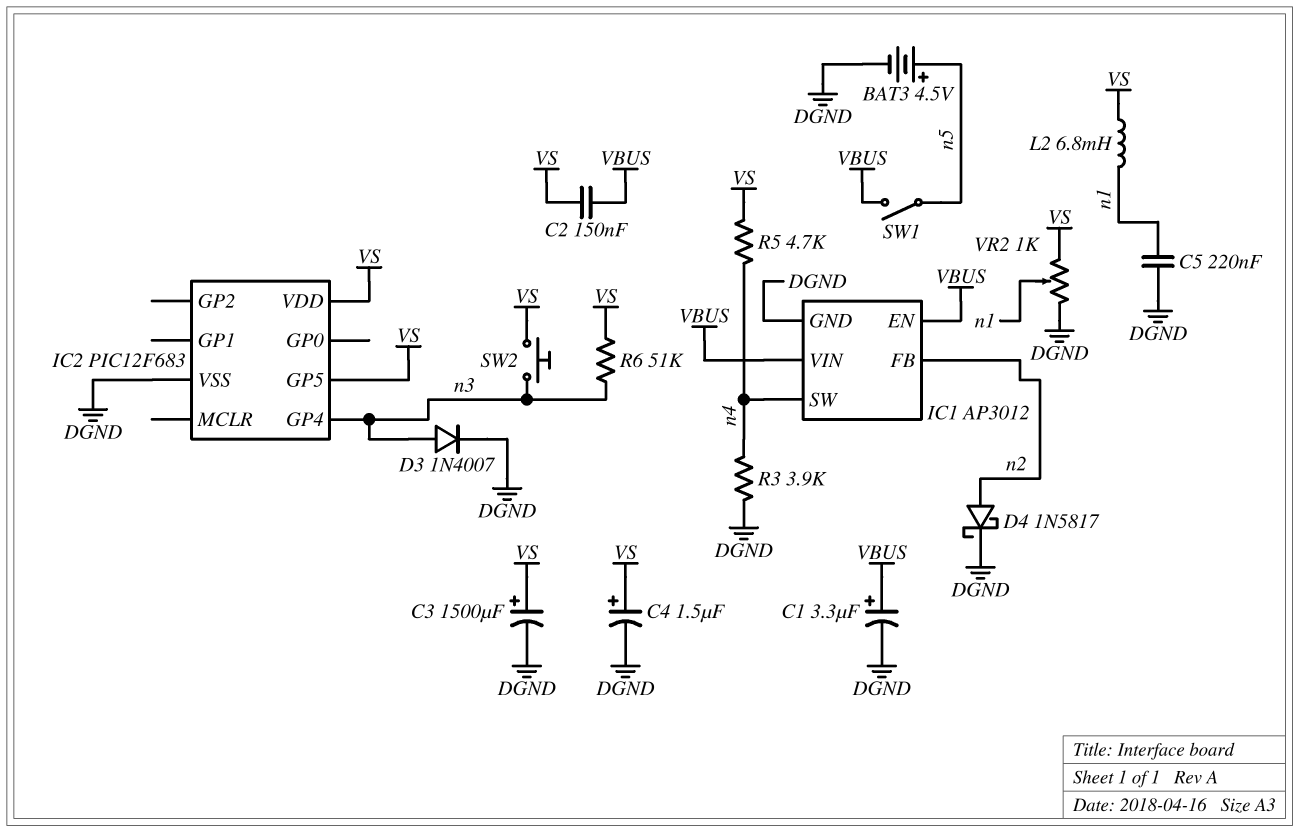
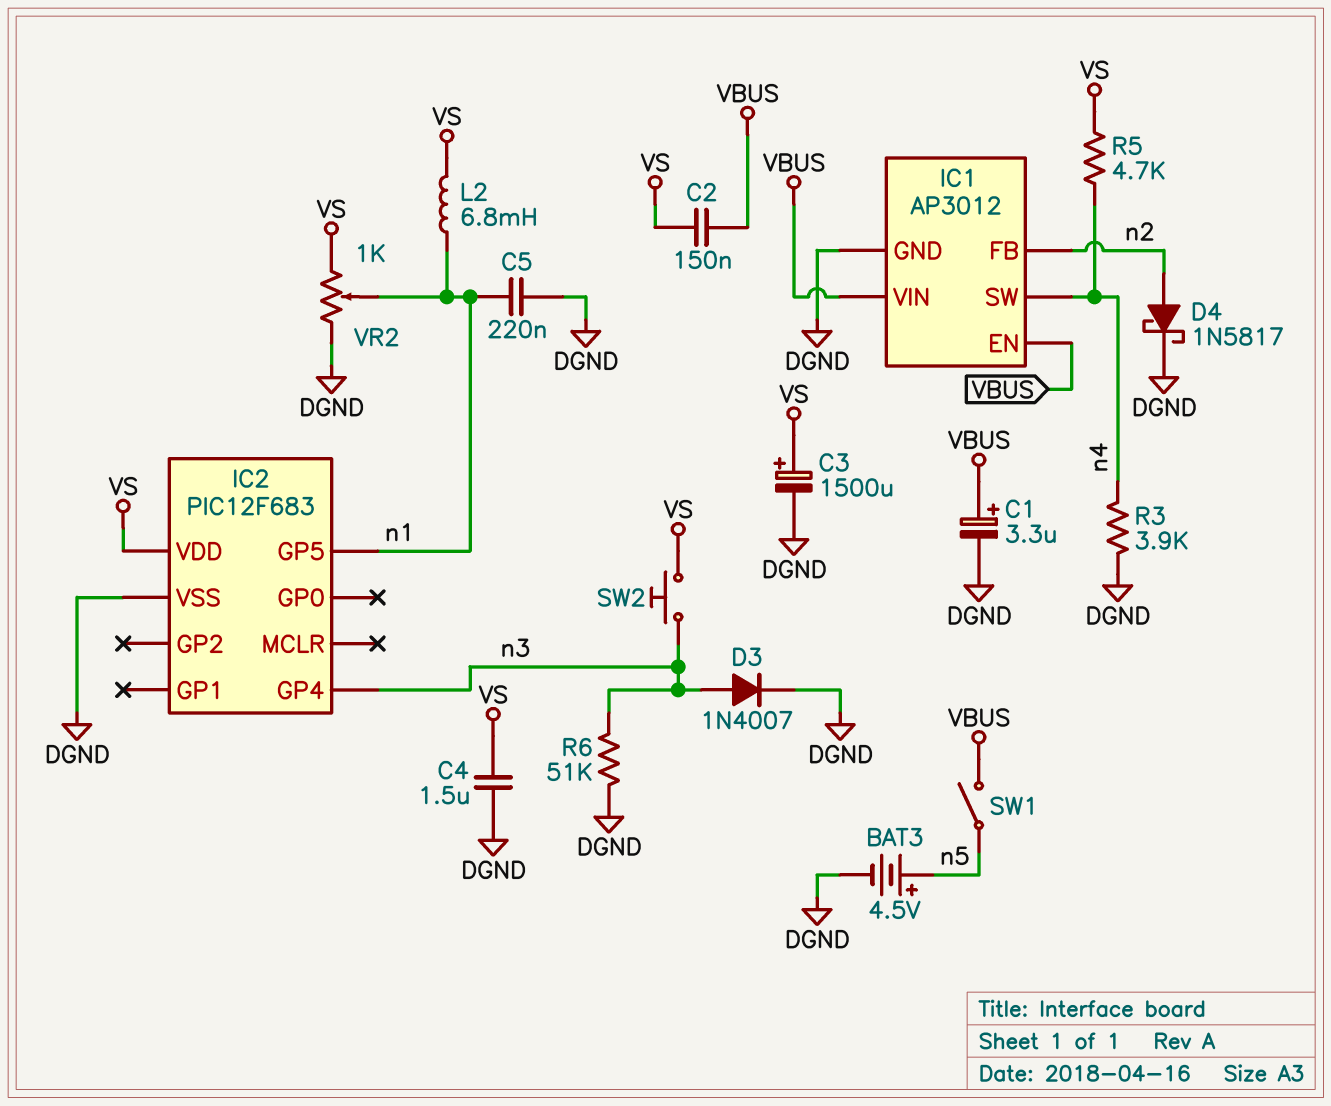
C4: 1.5uF (plus VS, minus DGND) -> 1.5uF (DGND, VS)
IC2 pin GP5: VS -> n1
R6: 51k (VS, n3) -> 51k (DGND, n3)

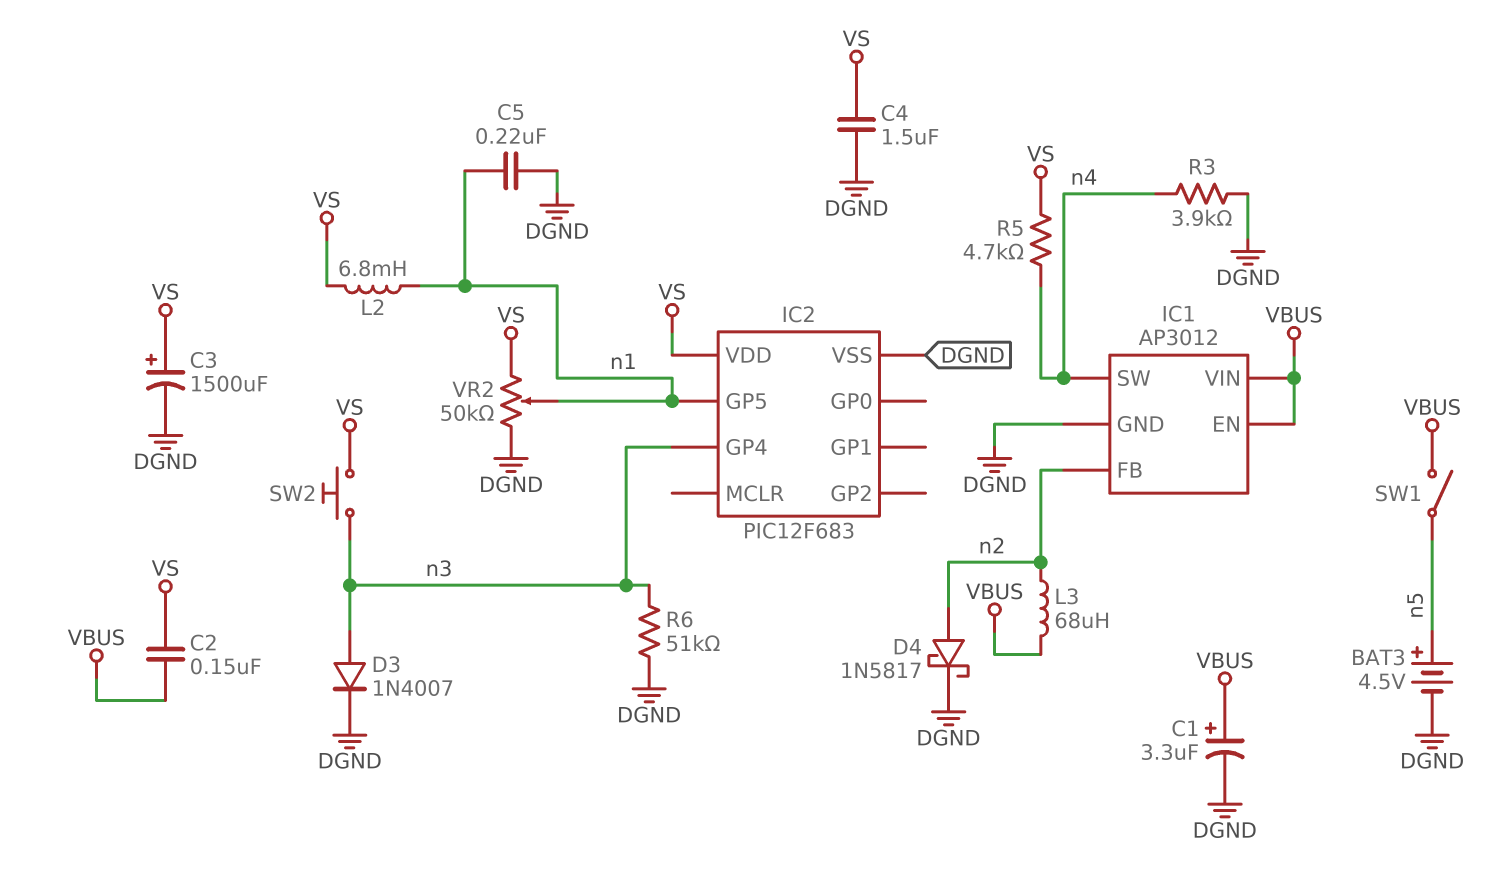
L3: none -> 68uH (VBUS, n2)
VR2: 1k (DGND, VS, wiper n1) -> 50k (DGND, VS, wiper n1)

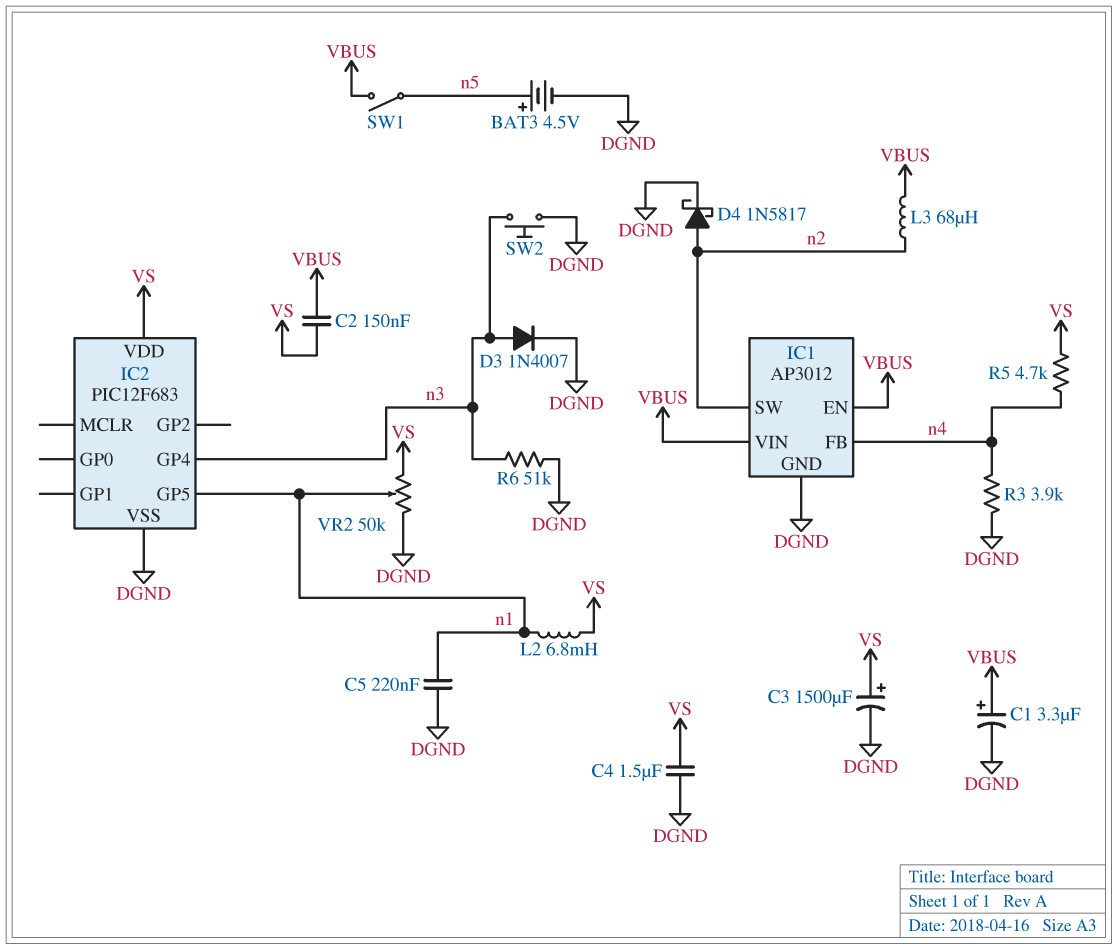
IC1 pin FB: n2 -> n4
IC1 pin SW: n4 -> n2
SW2: button (VS, n3) -> button (DGND, n3)

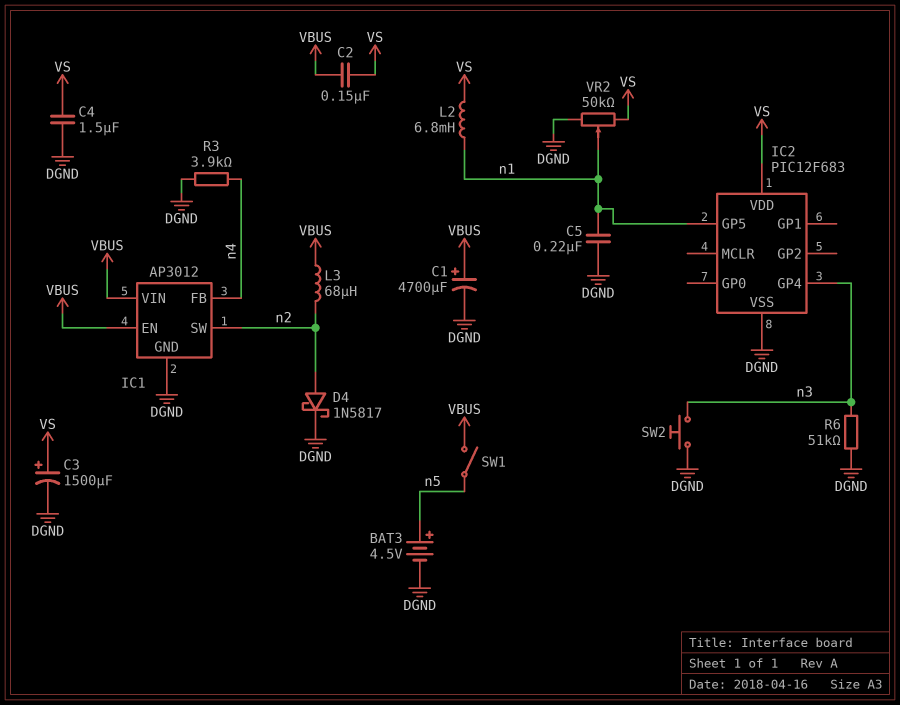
C1: 3.3uF (plus VBUS, minus DGND) -> 4700uF (plus VBUS, minus DGND)
D3: diode 1N4007 (A n3, K DGND) -> none
R5: 4.7k (VS, n4) -> none

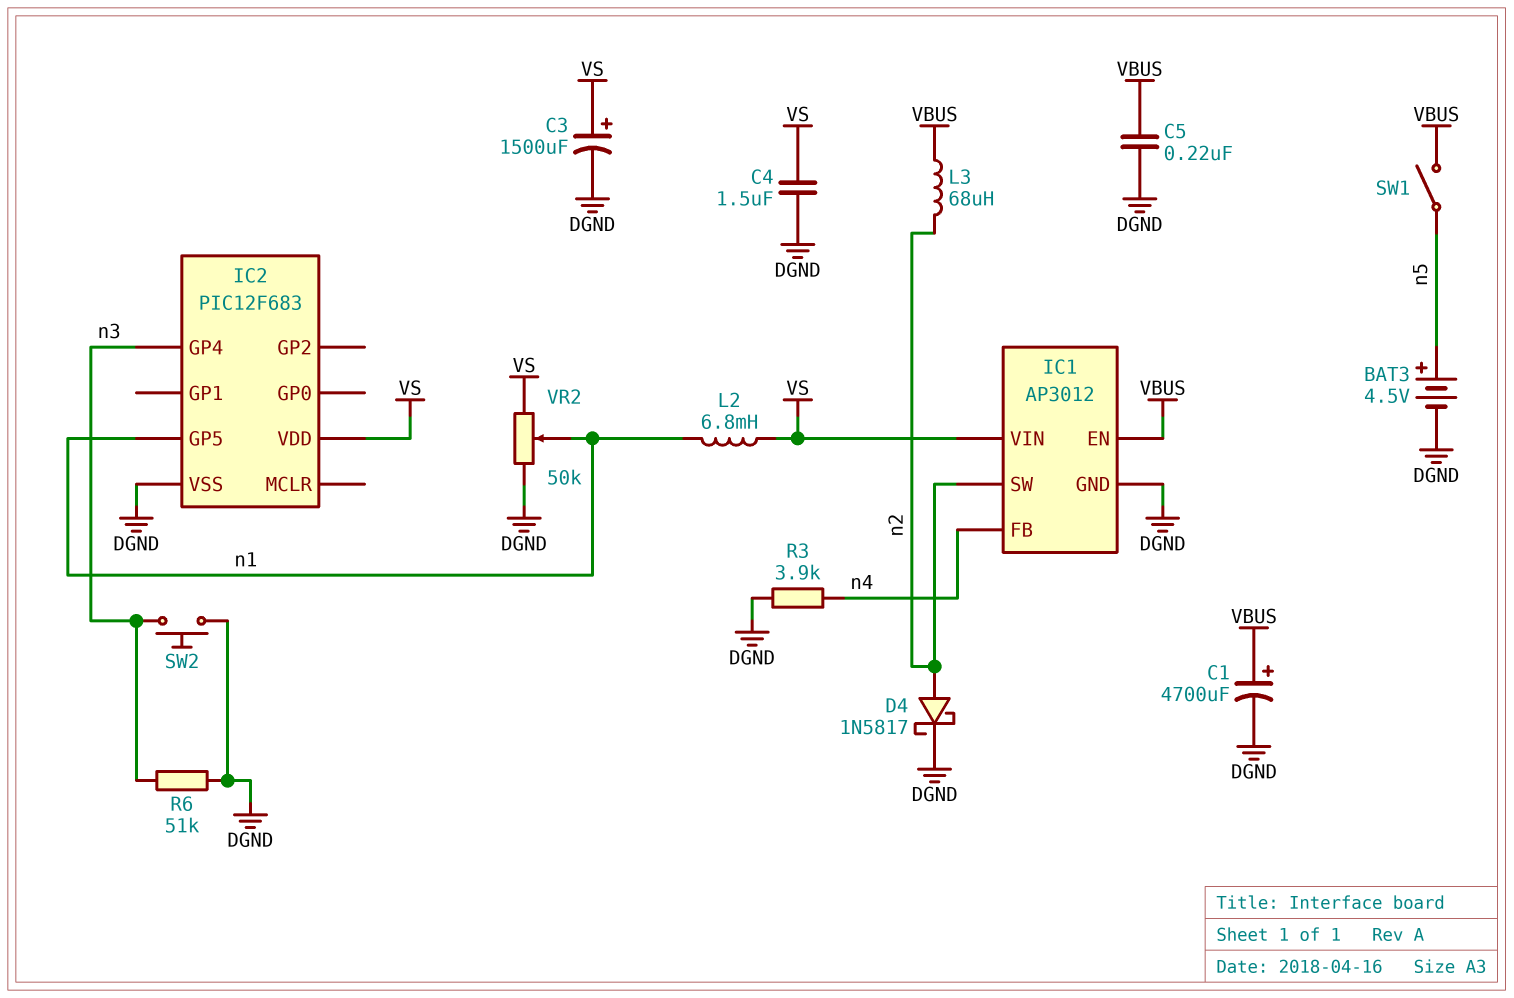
C2: 150nF (VBUS, VS) -> none
C5: 220nF (DGND, n1) -> 220nF (DGND, VBUS)
IC1 pin VIN: VBUS -> VS

